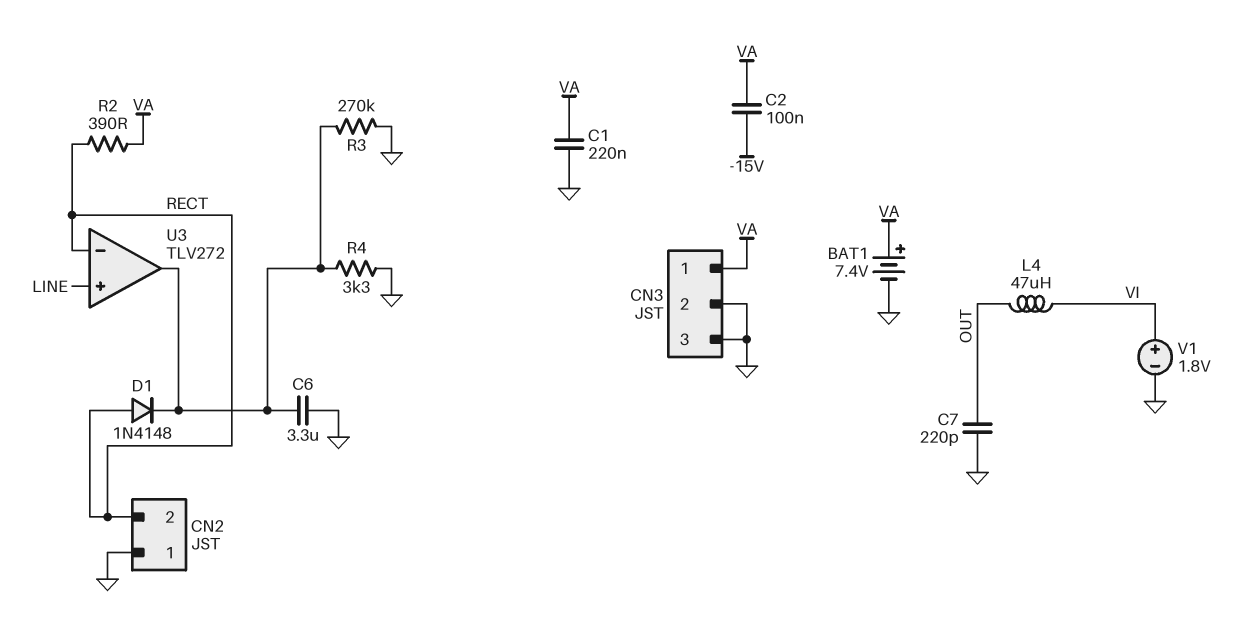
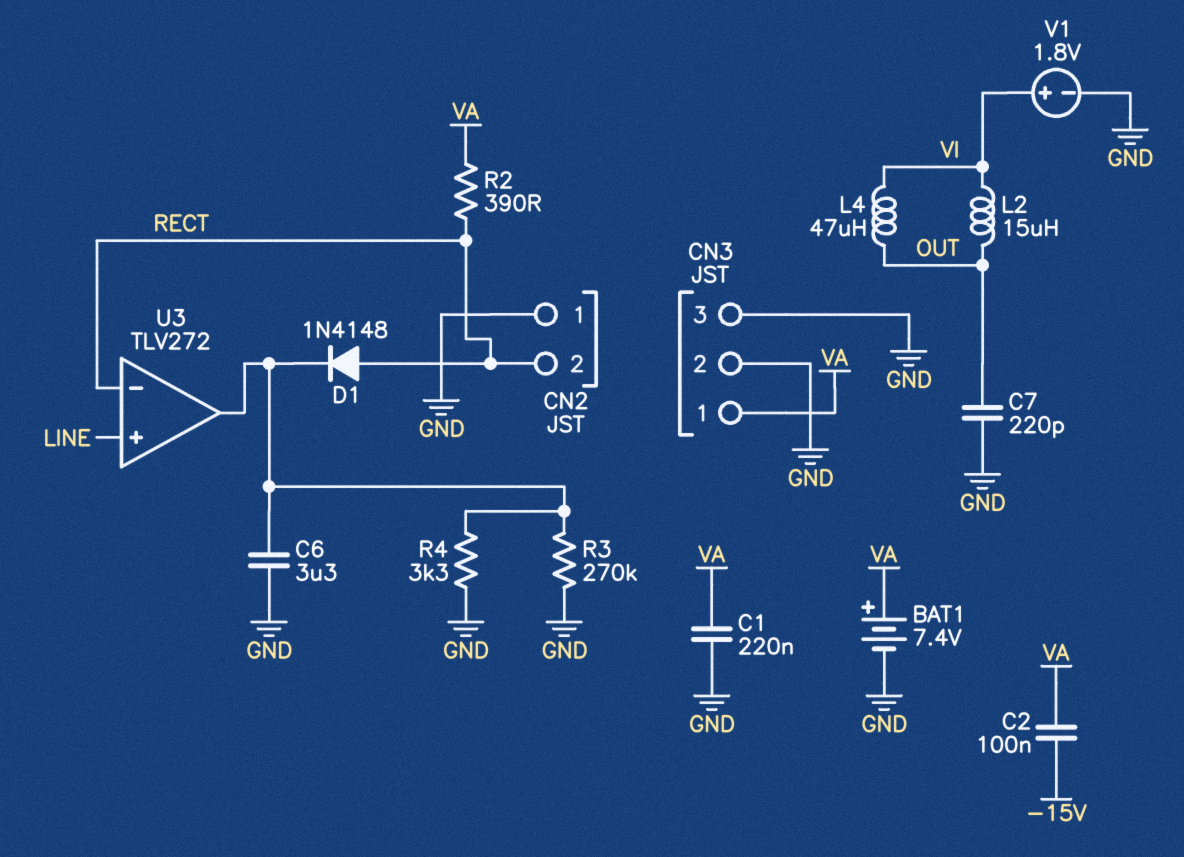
L2: none -> 15uH (OUT, VI)

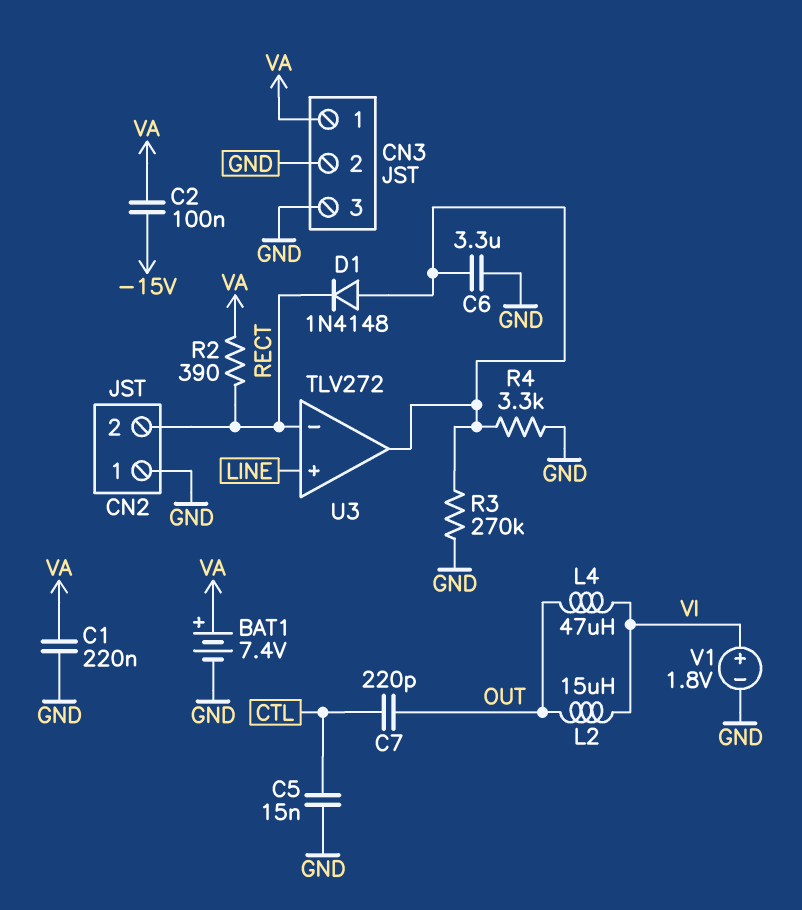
C5: none -> 15nF (CTL, GND)
C7: 220pF (GND, OUT) -> 220pF (CTL, OUT)
D1: diode 1N4148 (A RECT, K U3/out) -> diode 1N4148 (A U3/out, K RECT)

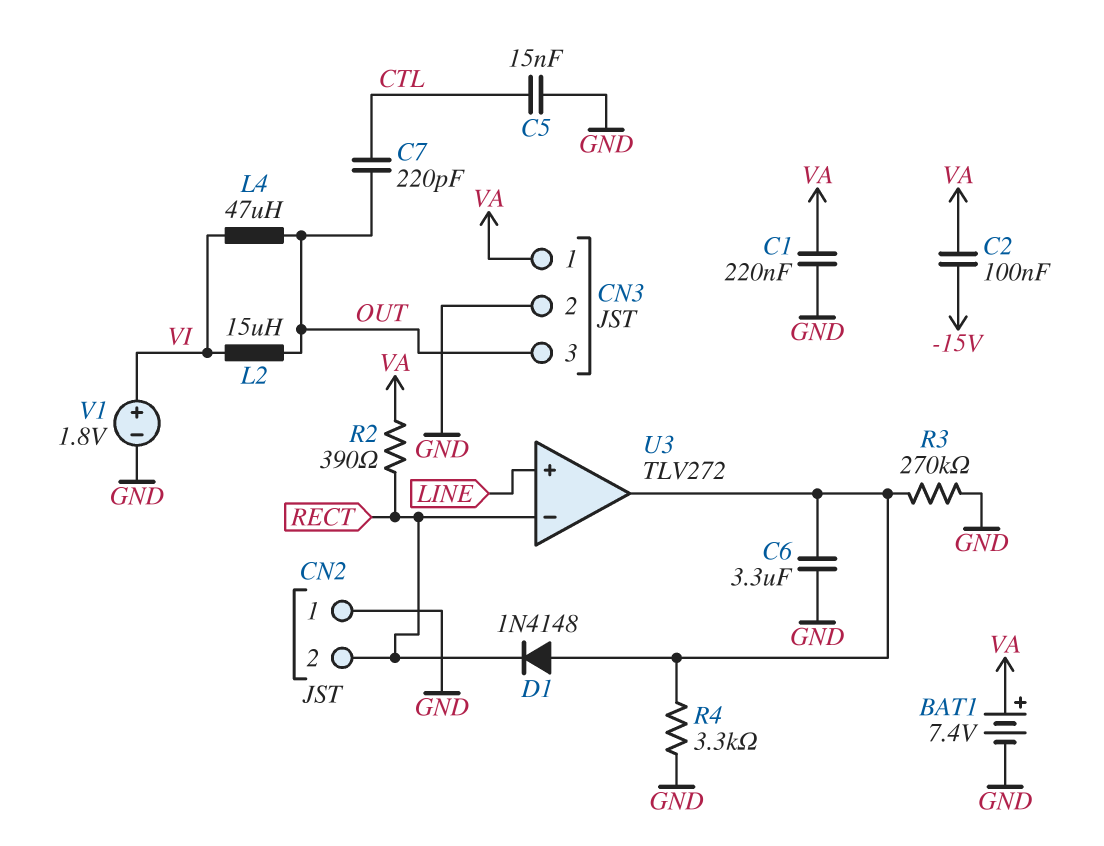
CN3 pin 3: GND -> OUT

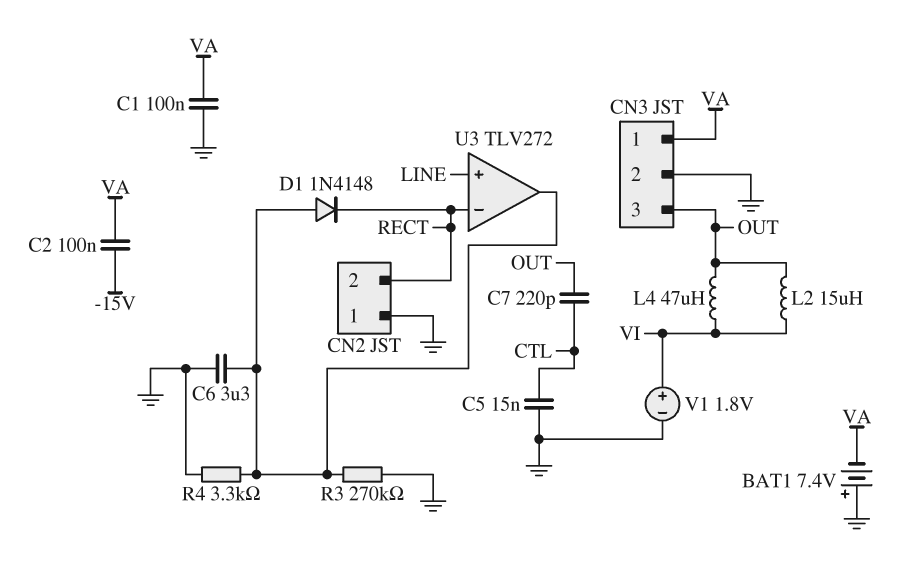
BAT1: 7.4V (plus VA, minus GND) -> 7.4V (plus GND, minus VA)
C1: 220nF (GND, VA) -> 100nF (GND, VA)
R2: 390 (RECT, VA) -> none

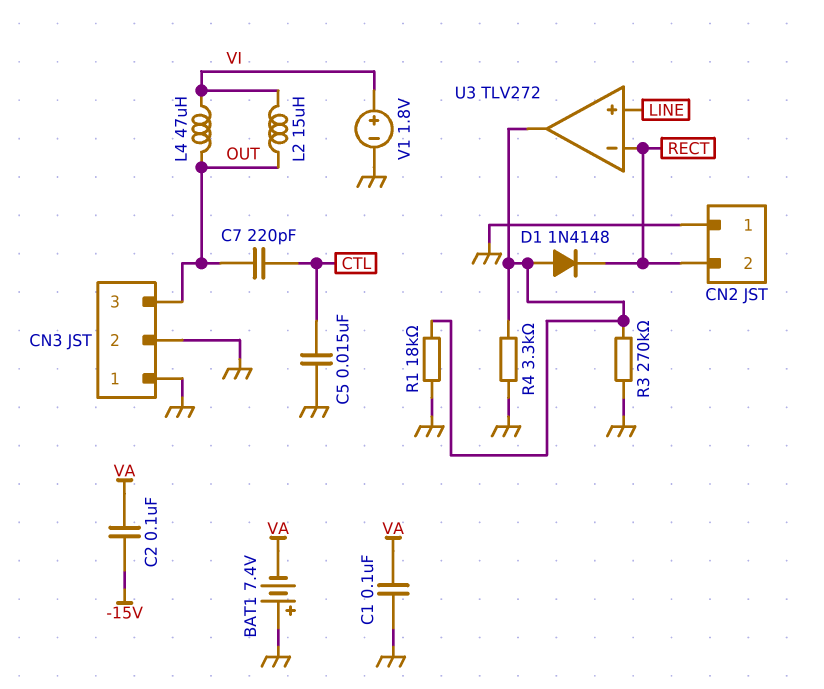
C6: 3.3uF (GND, U3/out) -> none
CN3 pin 1: VA -> GND
R1: none -> 18k (GND, U3/out)

